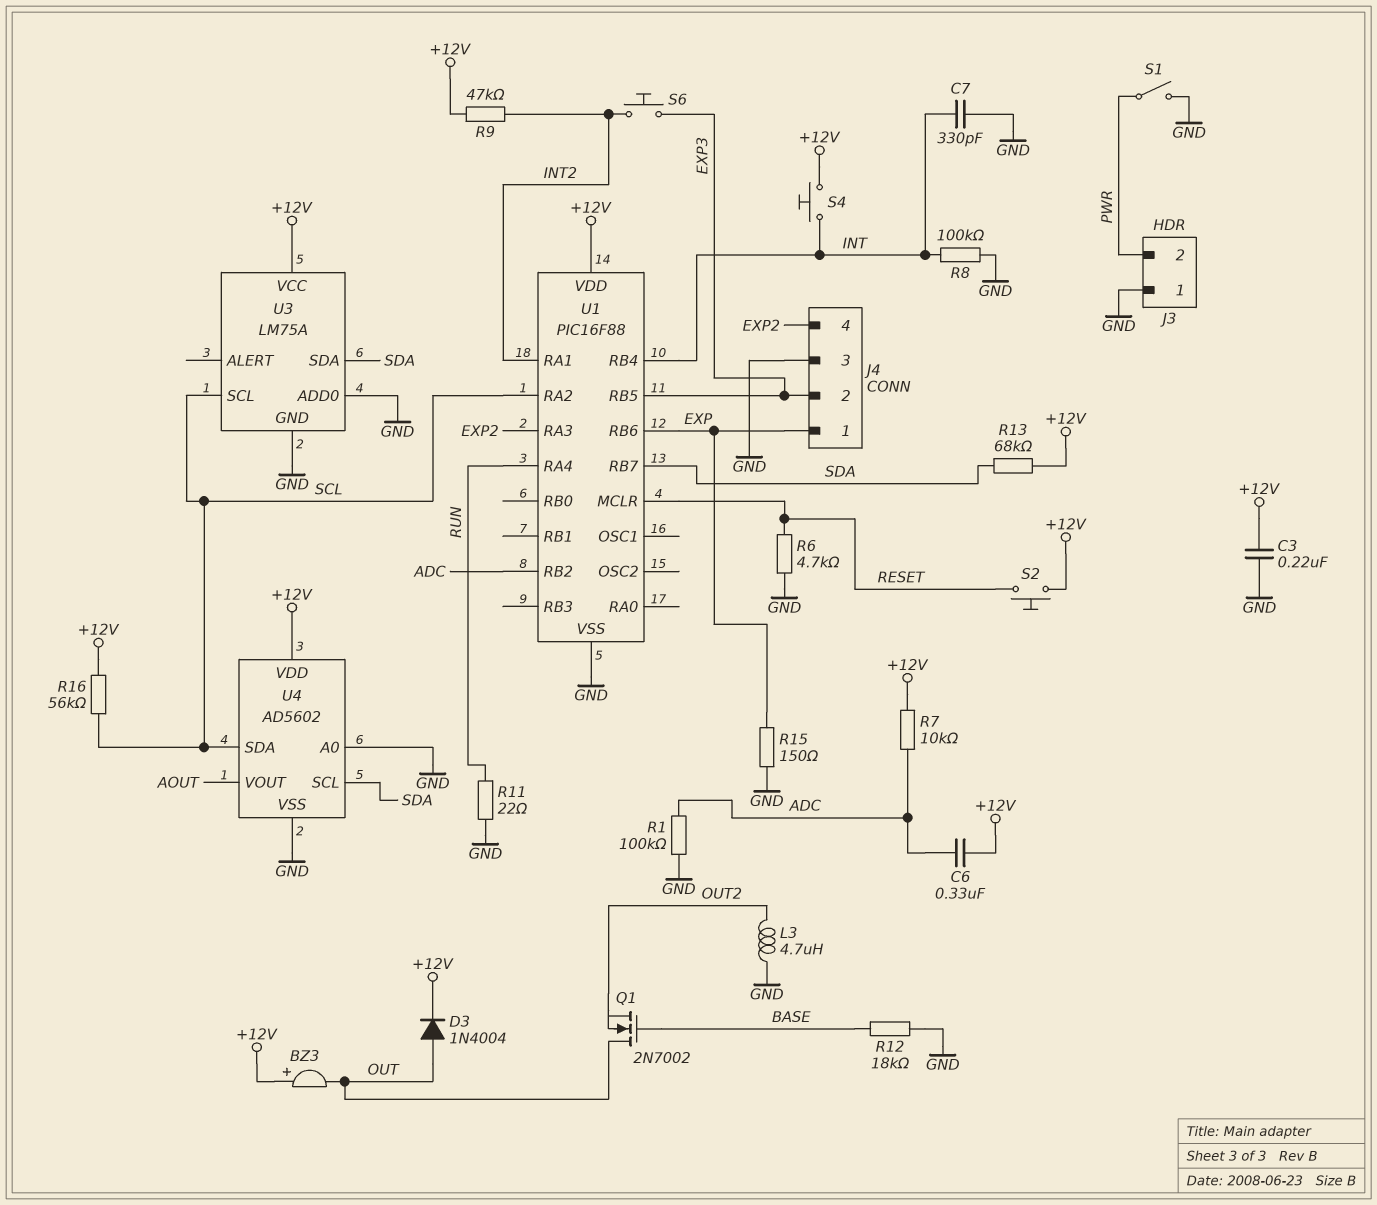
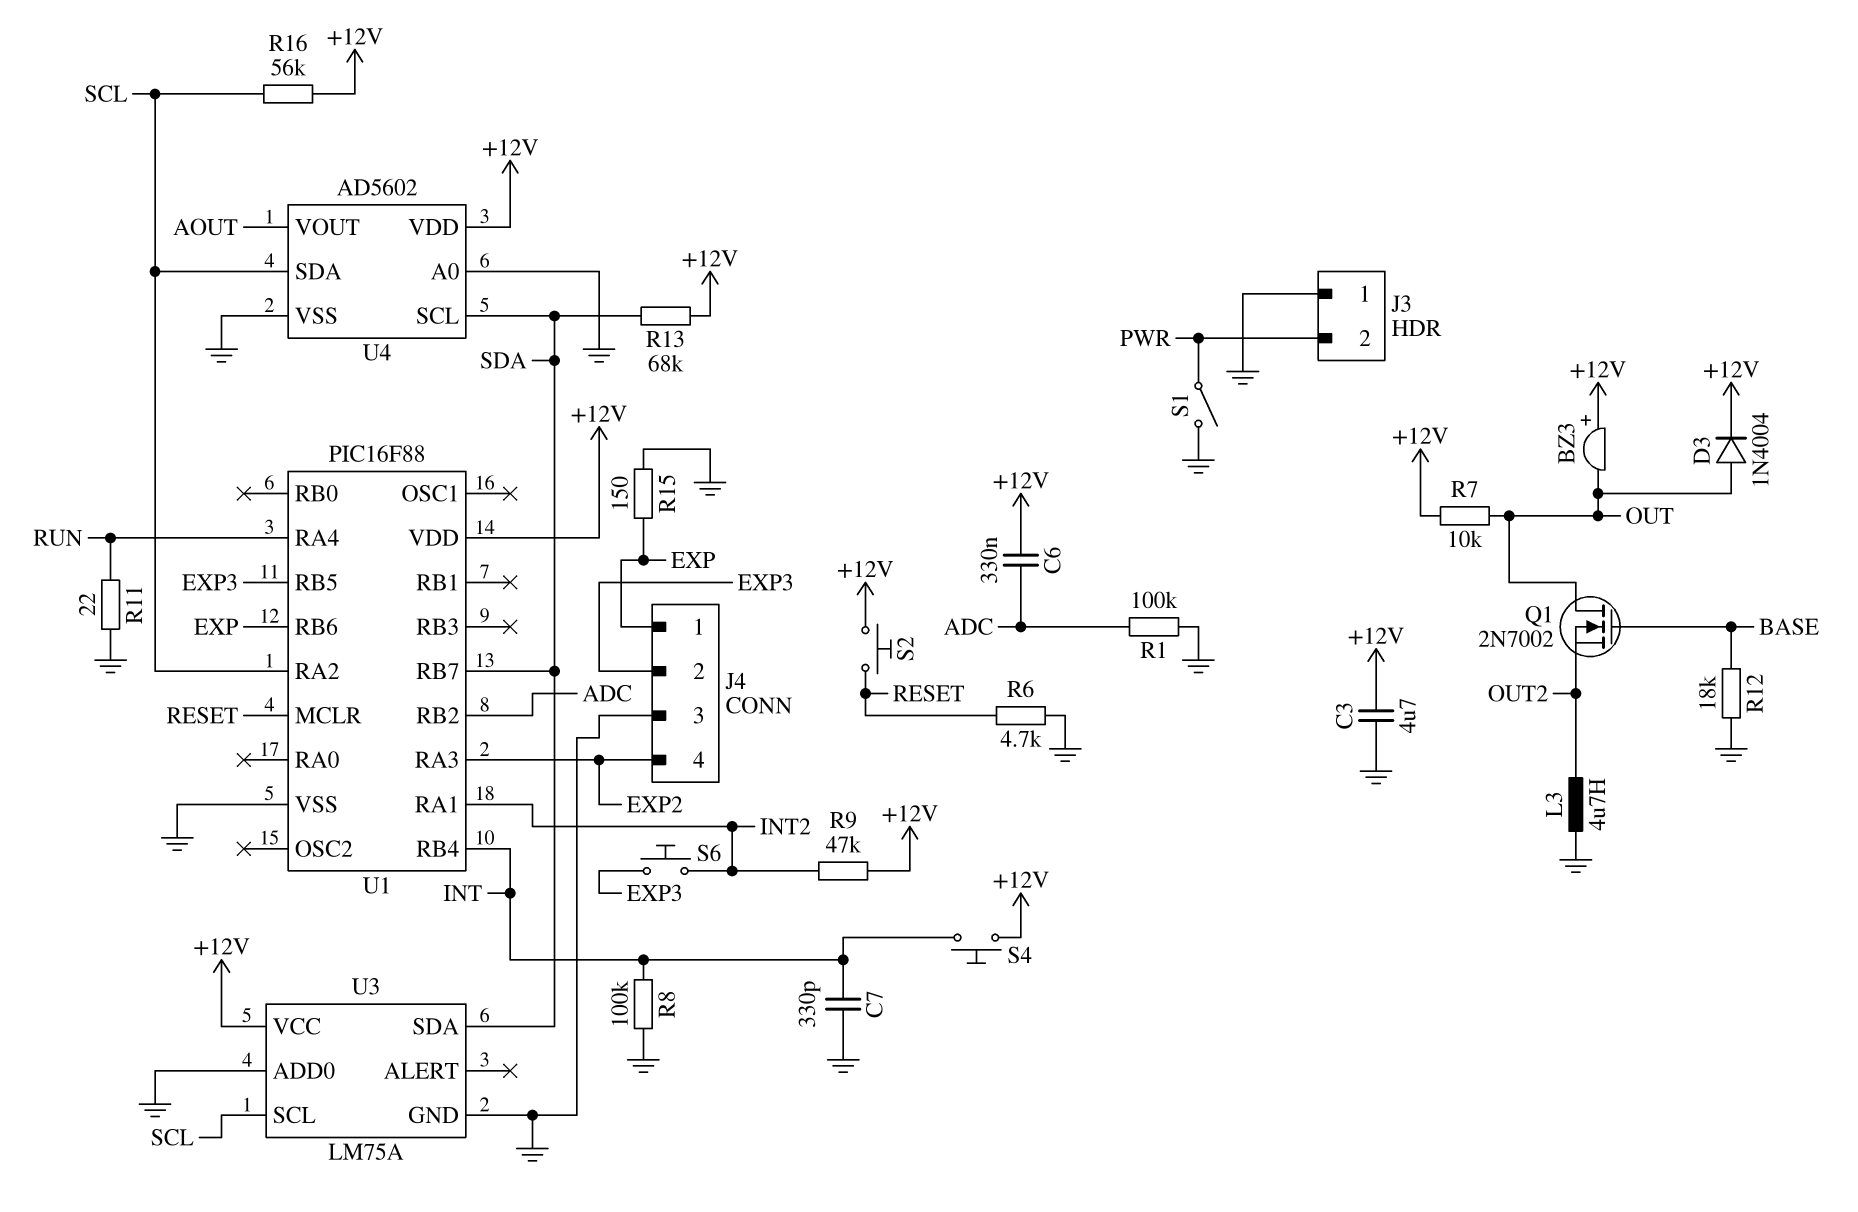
C3: 220nF (+12V, GND) -> 4.7uF (+12V, GND)
R7: 10k (+12V, ADC) -> 10k (+12V, OUT)

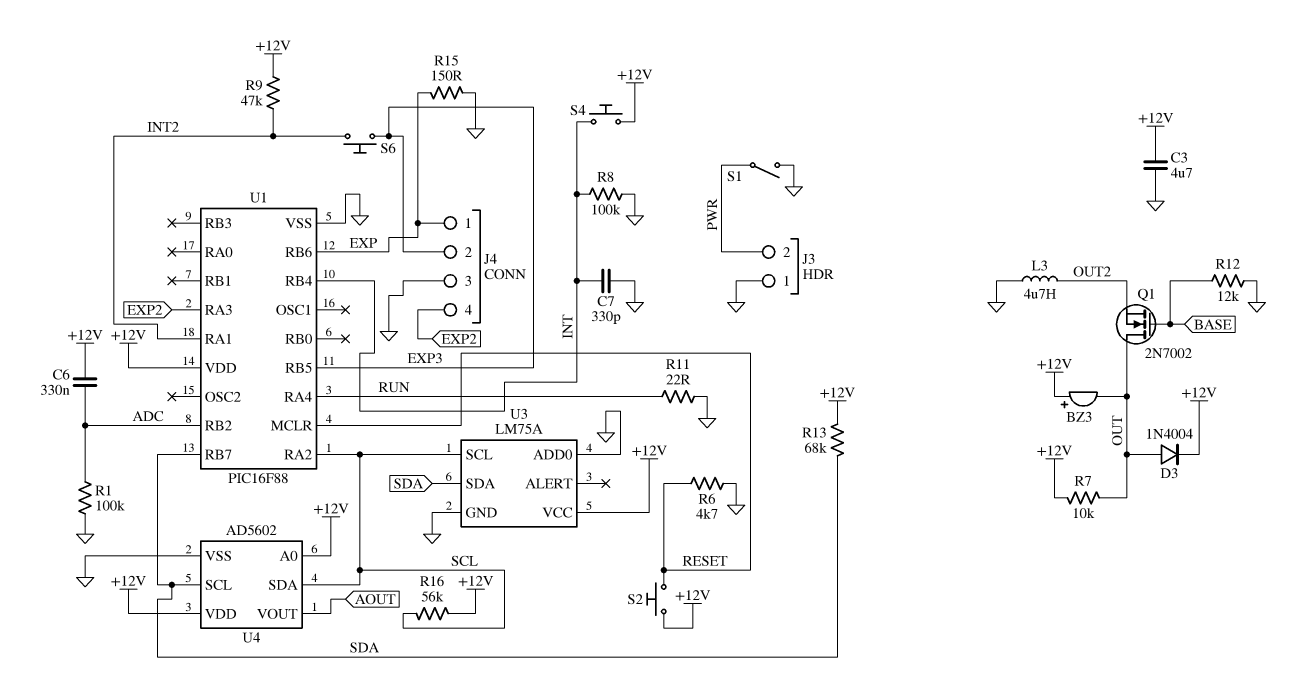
R12: 18k (BASE, GND) -> 12k (BASE, GND)
U4 pin A0: GND -> +12V

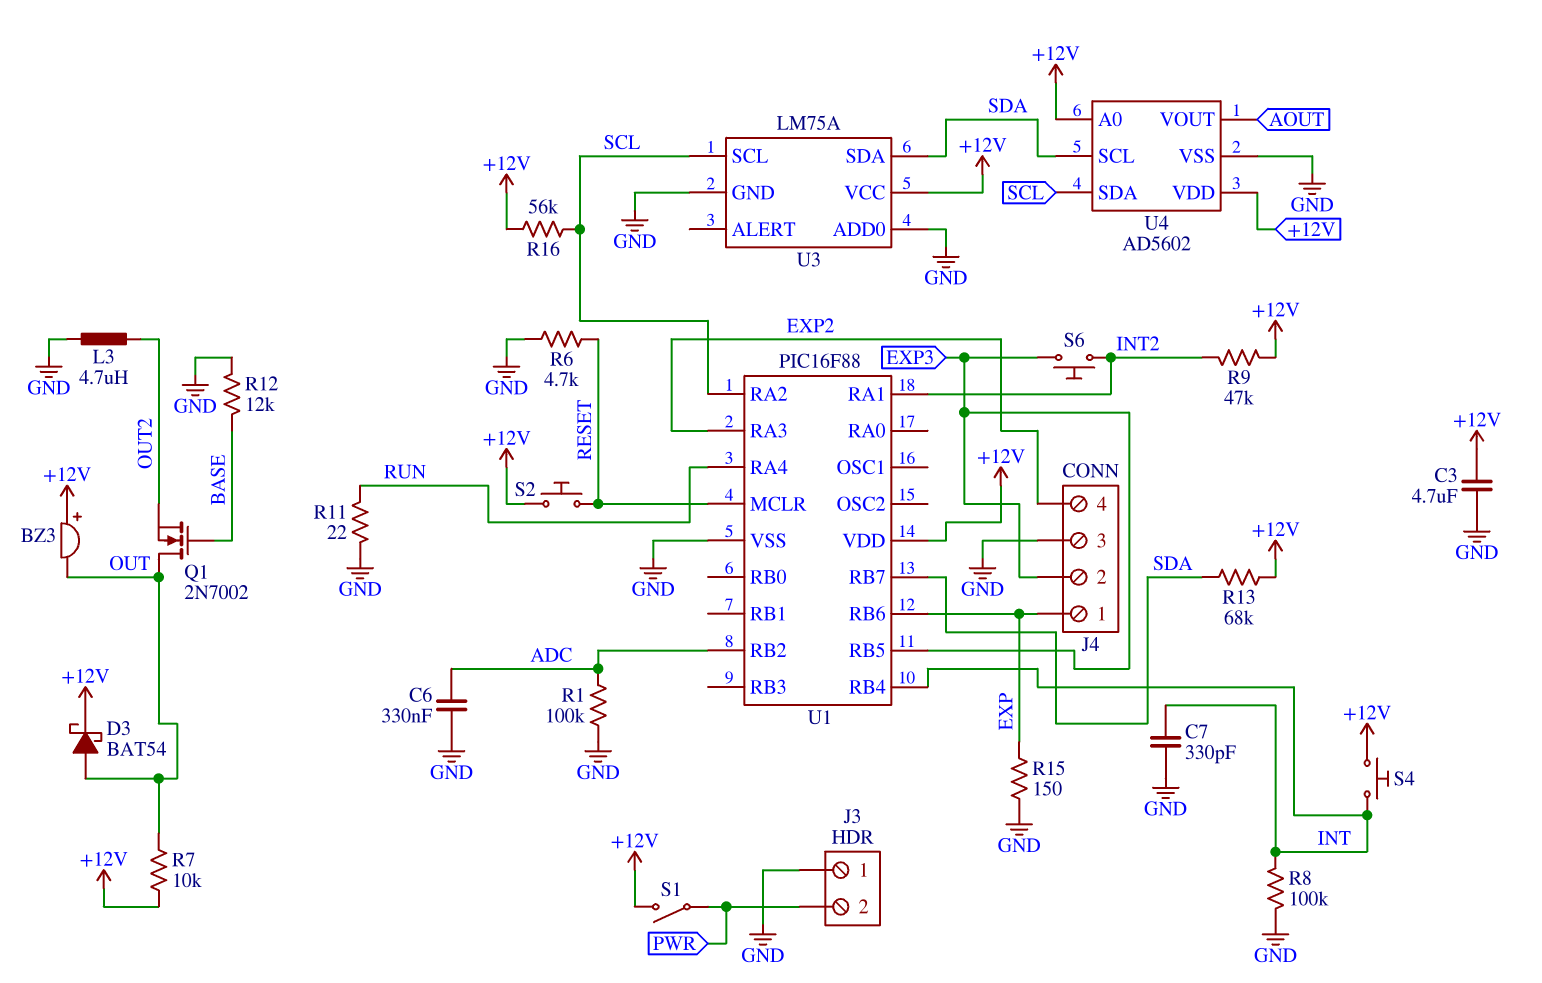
C6: 330nF (+12V, ADC) -> 330nF (ADC, GND)
D3: diode 1N4004 (A OUT, K +12V) -> schottky BAT54 (A OUT, K +12V)
S1: switch (GND, PWR) -> switch (+12V, PWR)

